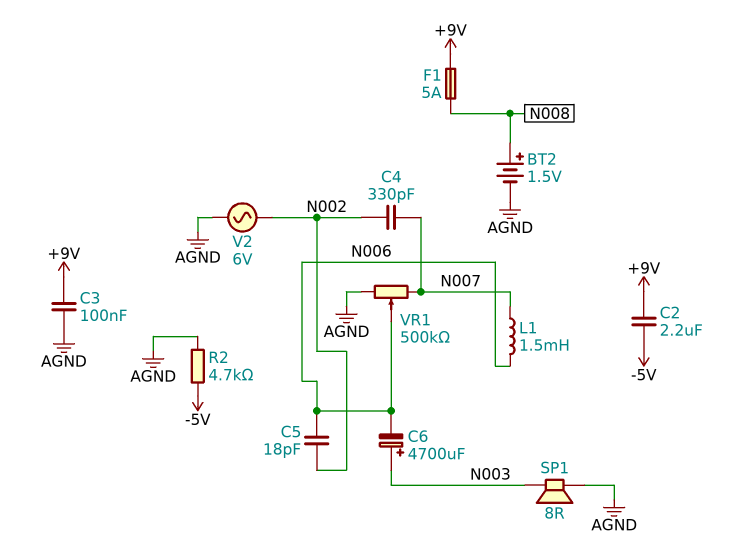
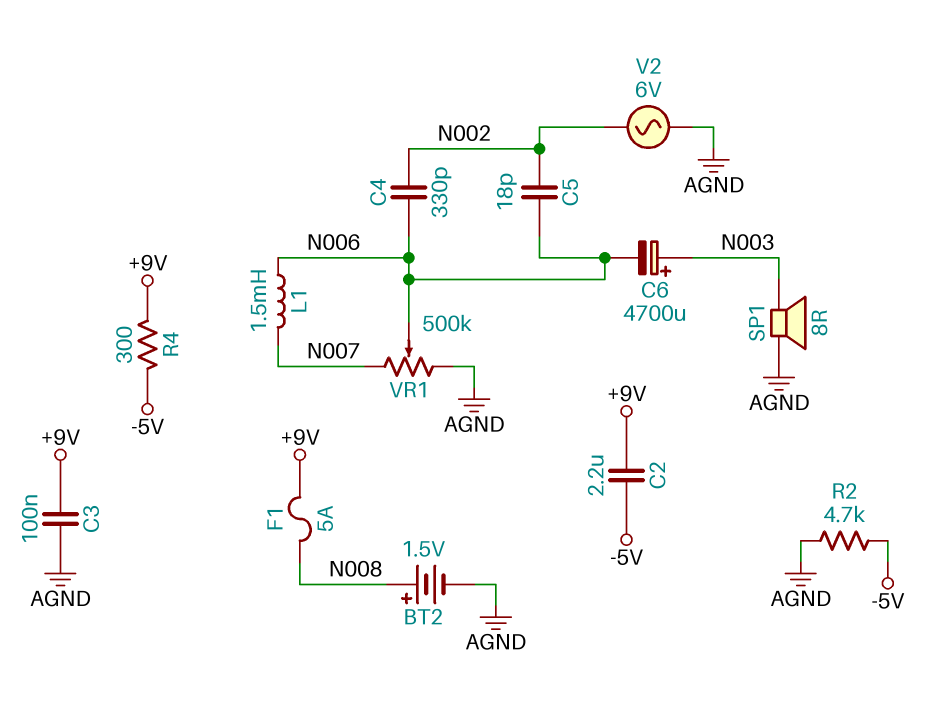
C4: 330pF (N002, N007) -> 330pF (N002, N006)
R4: none -> 300 (+9V, -5V)

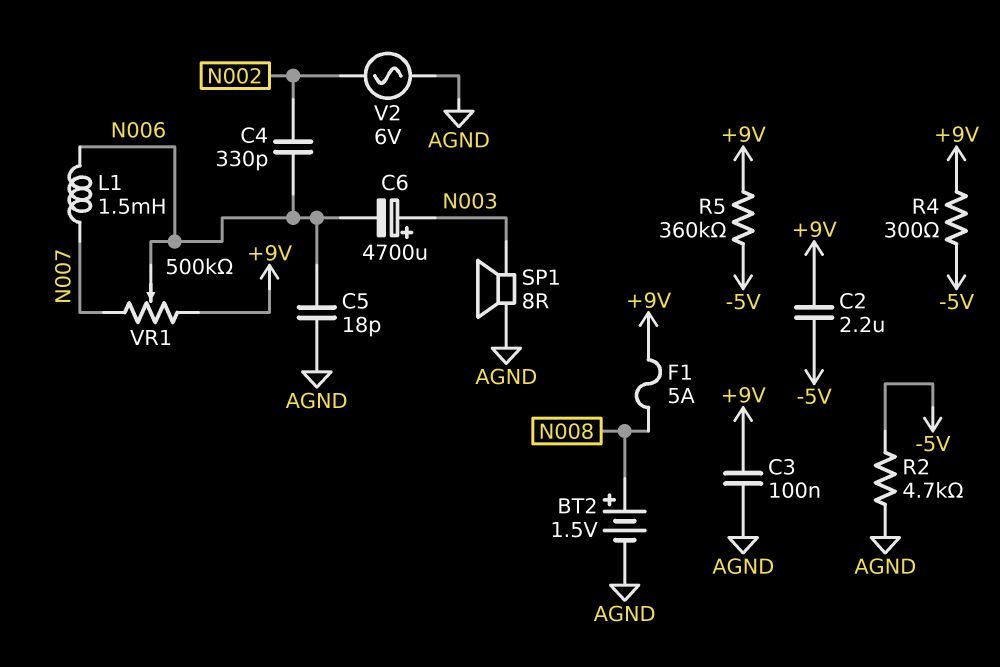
C5: 18pF (N002, N006) -> 18pF (AGND, N006)
R5: none -> 360k (+9V, -5V)
VR1: 500k (AGND, N007, wiper N006) -> 500k (+9V, N007, wiper N006)

